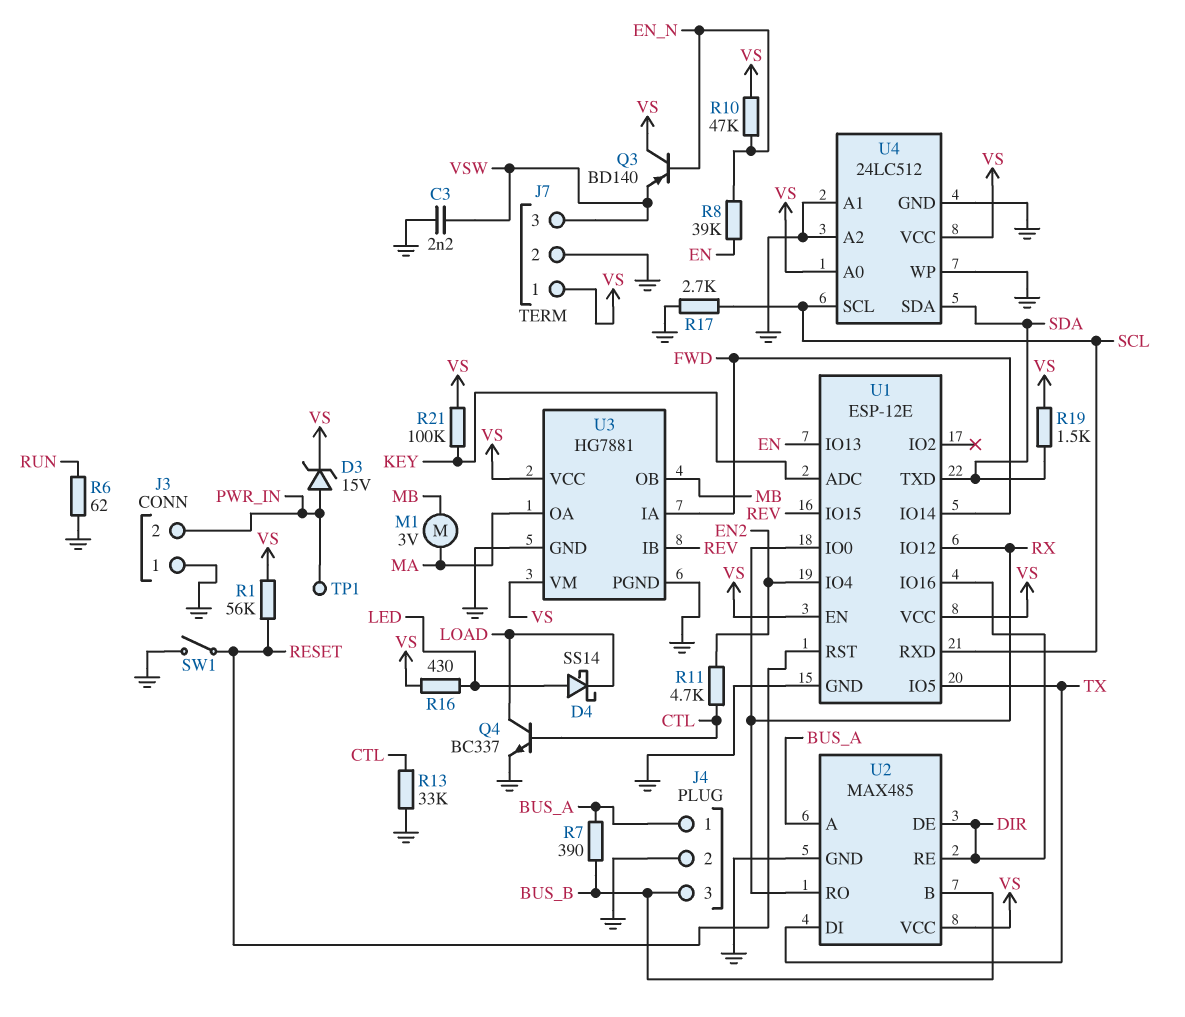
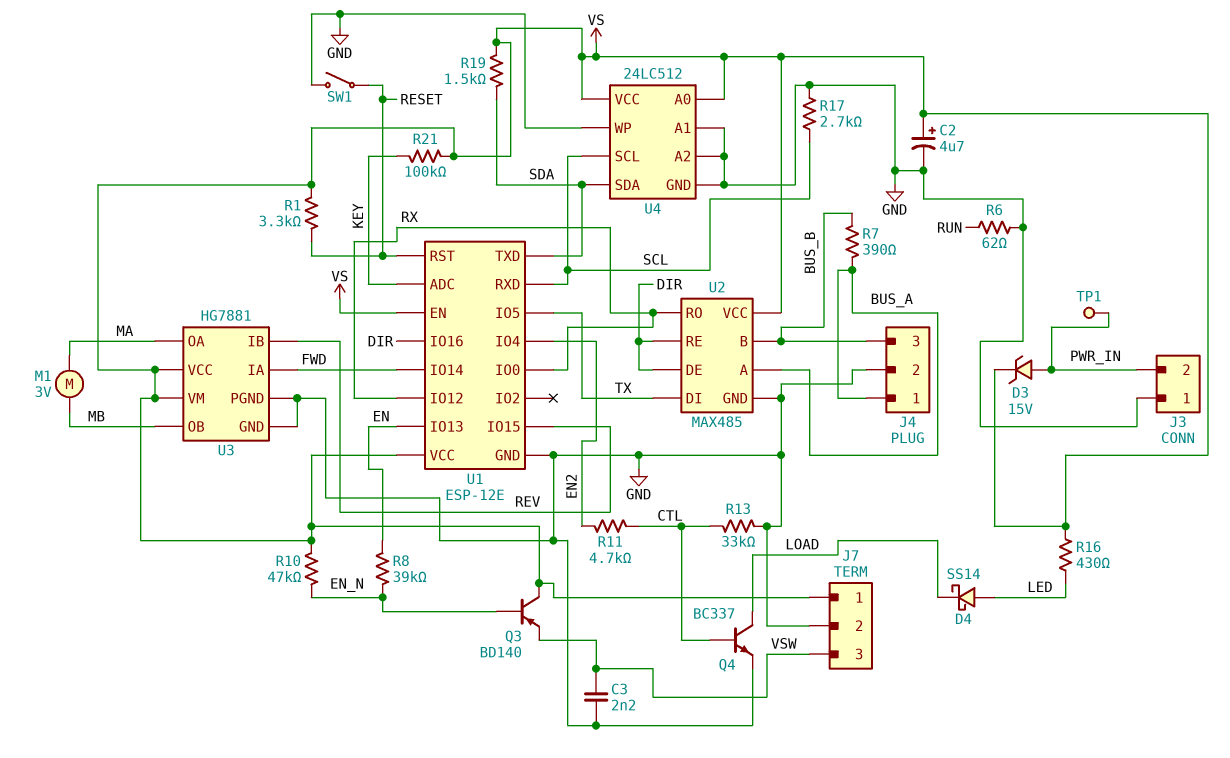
C2: none -> 4.7uF (plus VS, minus GND)
R1: 56k (RESET, VS) -> 3.3k (RESET, VS)

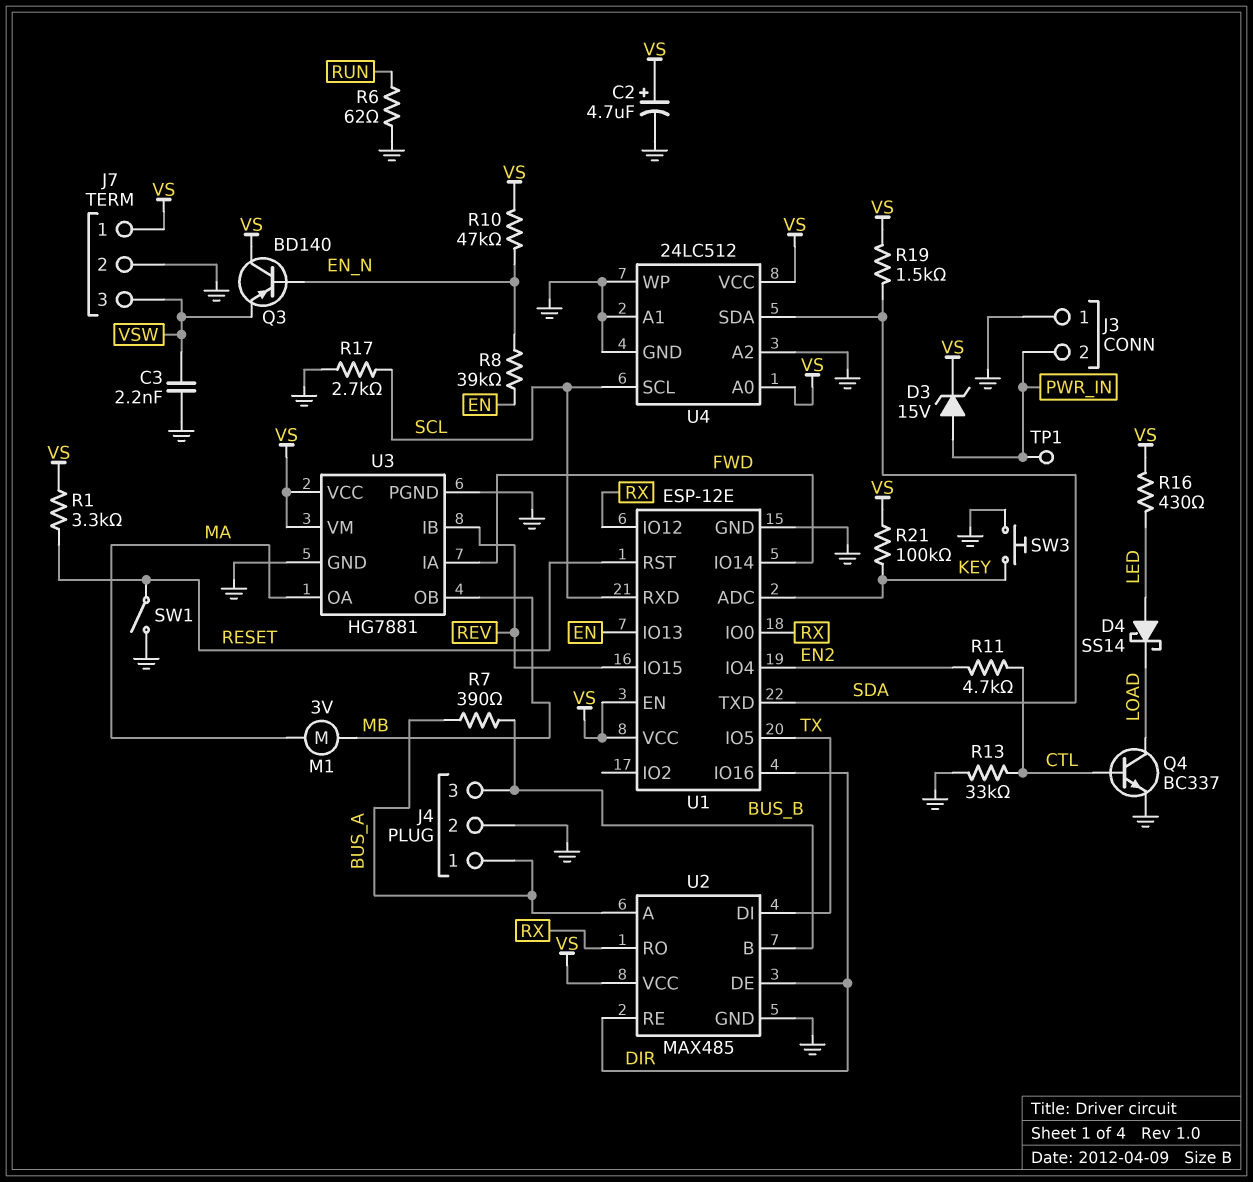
SW3: none -> button (GND, KEY)

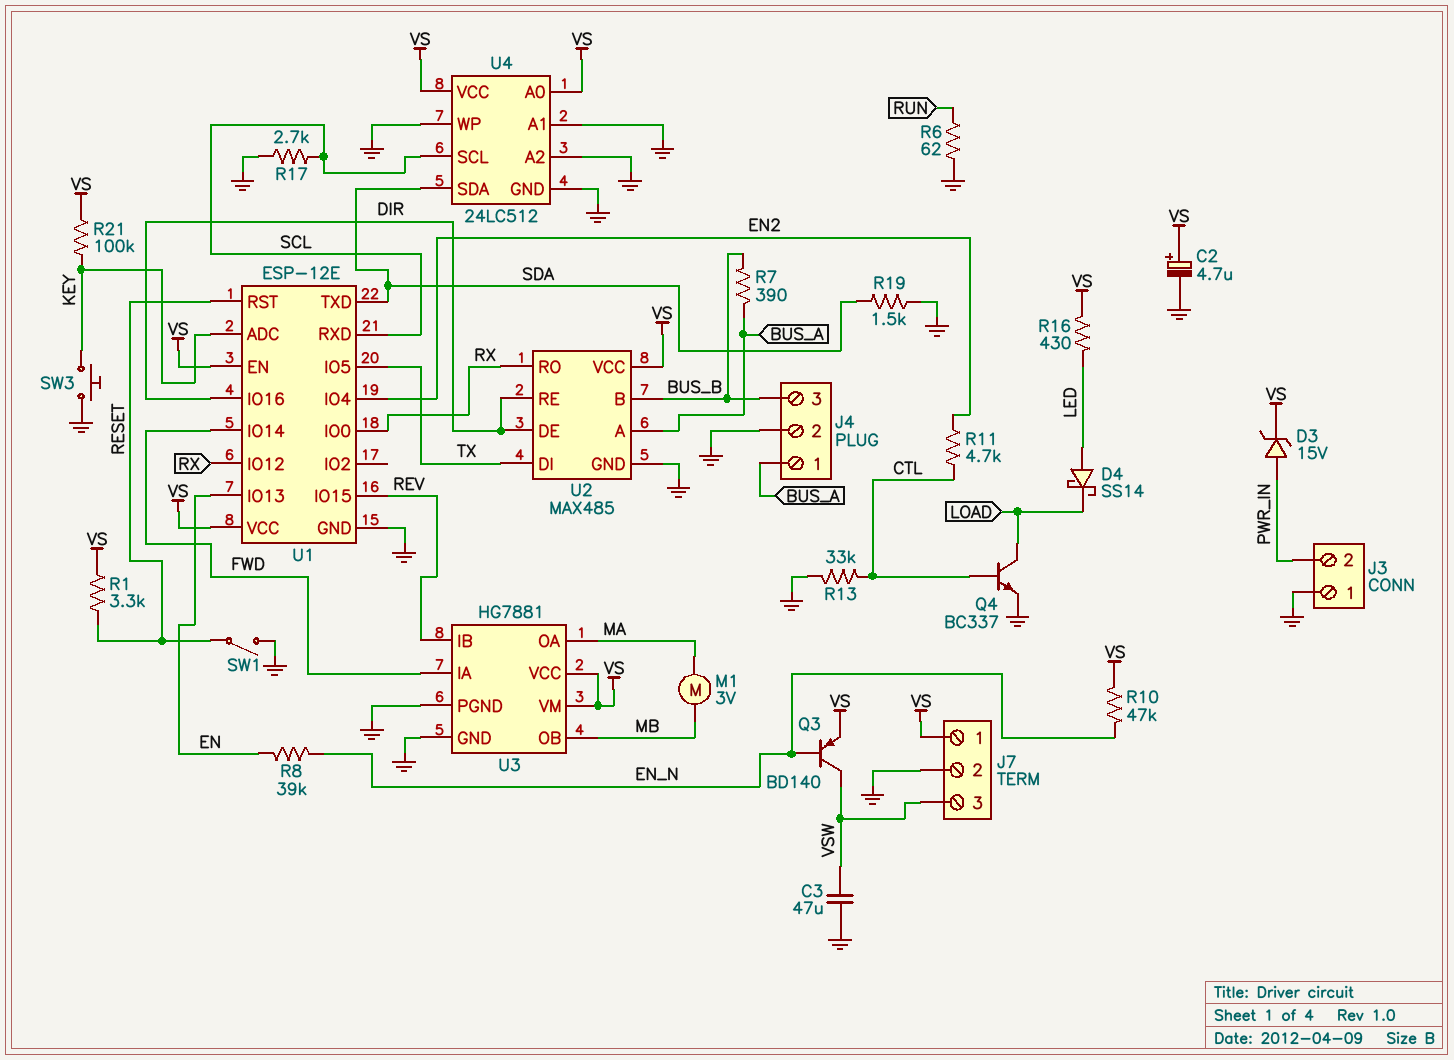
C3: 2.2nF (GND, VSW) -> 47uF (GND, VSW)
Q3: PNP BD140 (B EN_N, C VS, E VSW) -> PNP BD140 (B EN_N, C VSW, E VS)
R19: 1.5k (SDA, VS) -> 1.5k (GND, SDA)
TP1: test point (PWR_IN) -> none

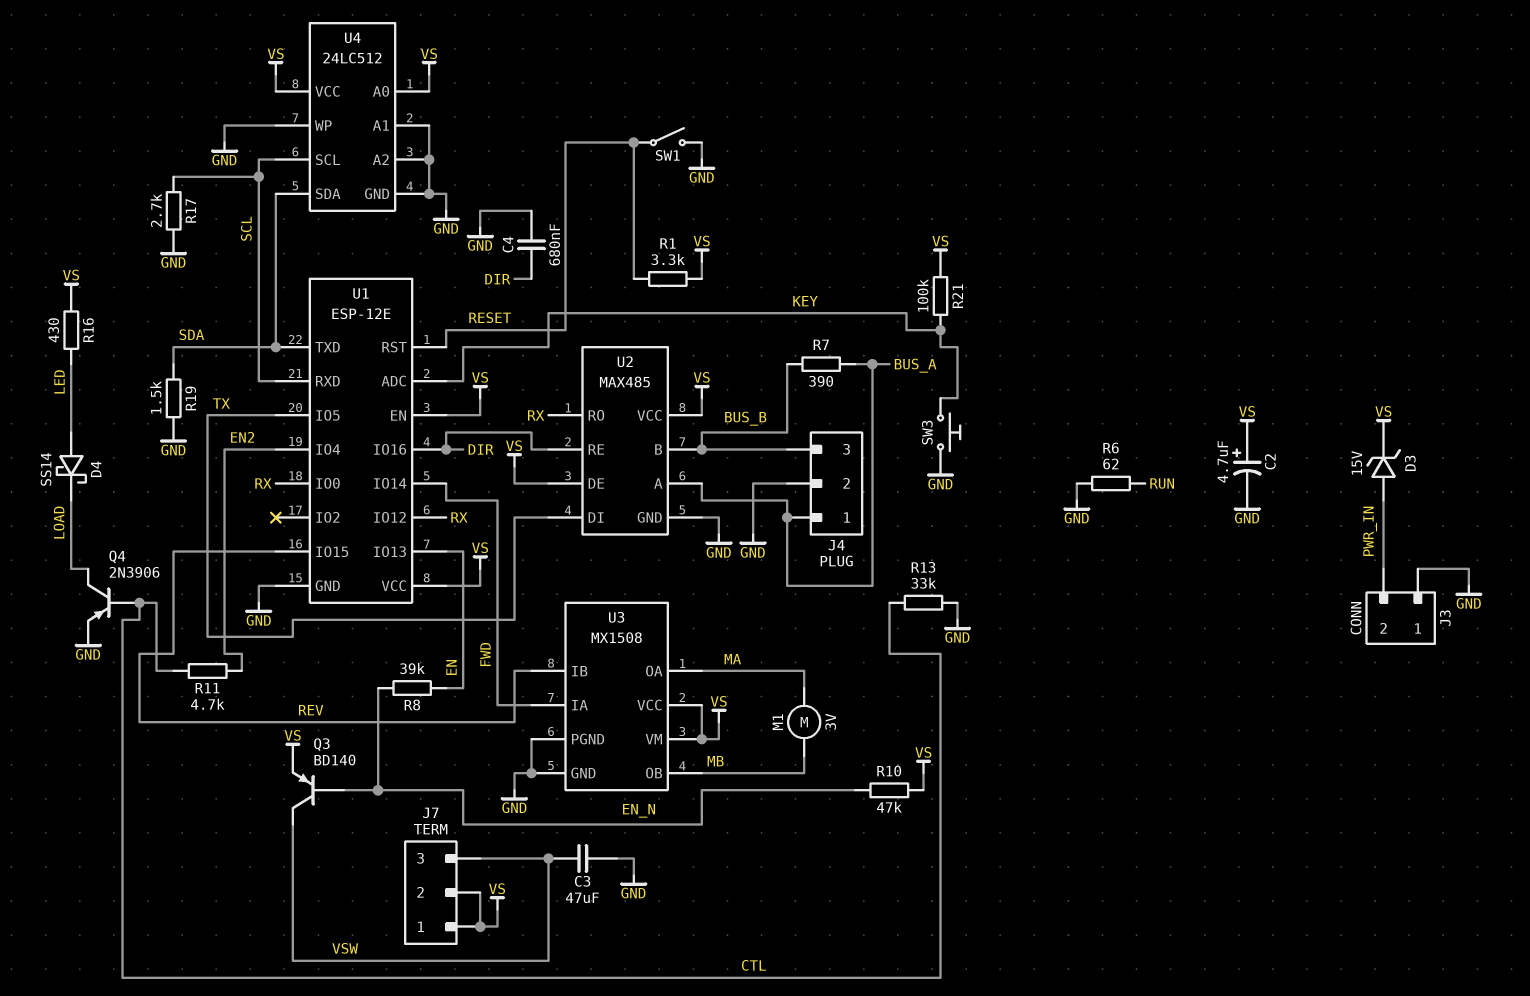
C4: none -> 680nF (DIR, GND)
J7 pin 2: GND -> VS
Q4: NPN BC337 (B CTL, C LOAD, E GND) -> PNP 2N3906 (B CTL, C LOAD, E GND)
U2 pin DE: DIR -> VS
U3: HG7881 -> MX1508

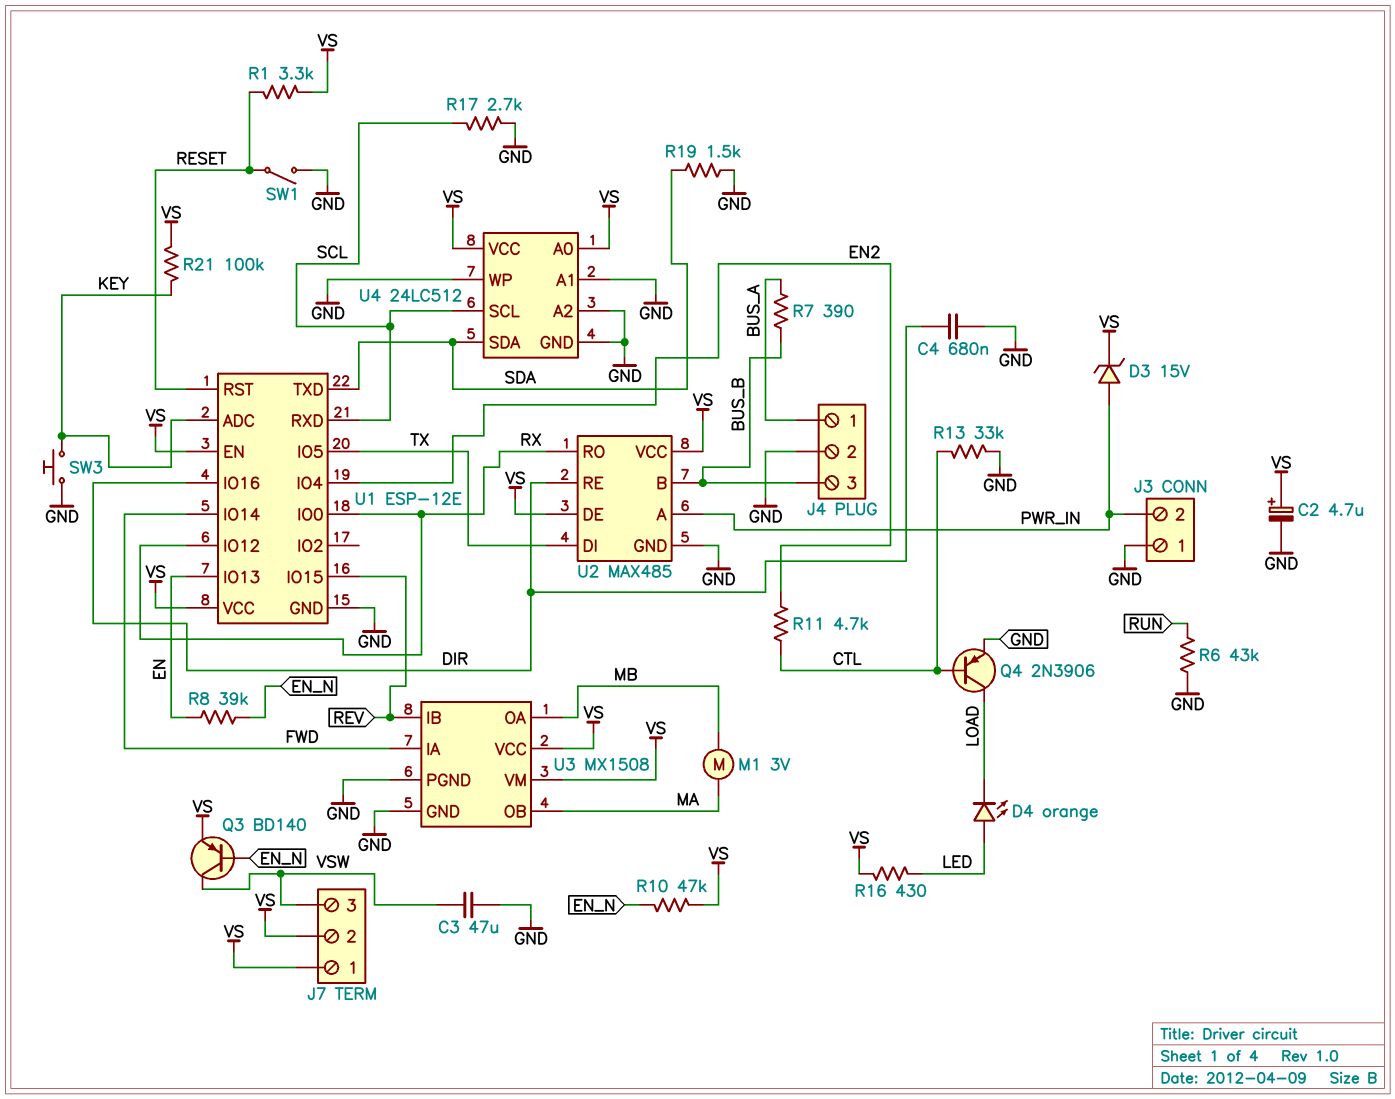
D4: schottky SS14 (A LED, K LOAD) -> LED orange (A LED, K LOAD)
R6: 62 (GND, RUN) -> 43k (GND, RUN)
U2 pin A: BUS_A -> PWR_IN
U3 pin OA: MA -> MB
U3 pin OB: MB -> MA

